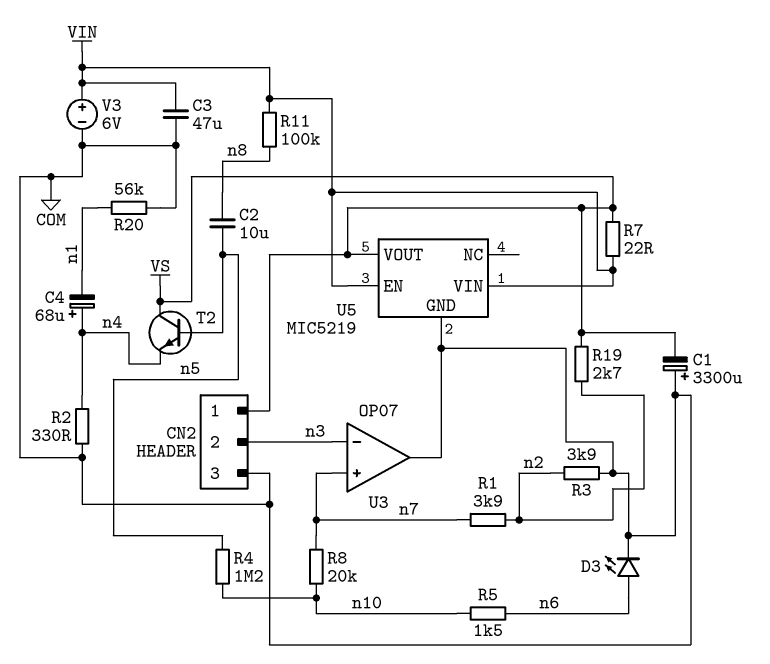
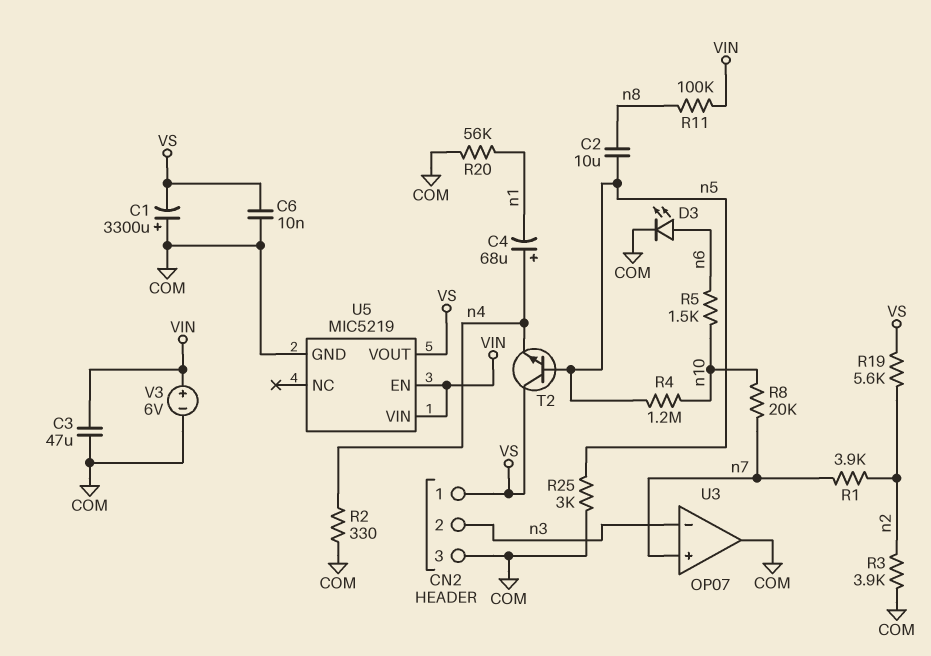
C6: none -> 10nF (COM, VS)
R7: 22 (VIN, VS) -> none
R19: 2.7k (VS, n2) -> 5.6k (VS, n2)
R25: none -> 3k (COM, n5)

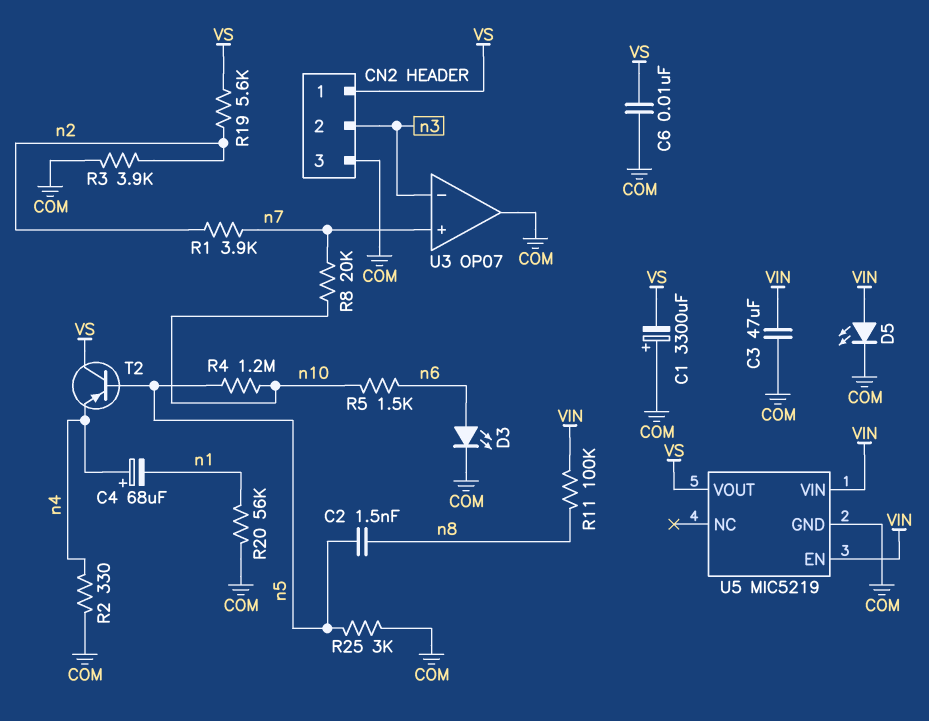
C2: 10uF (n5, n8) -> 1.5nF (n5, n8)
D5: none -> LED (A VIN, K COM)
T2: NPN (B n5, C VS, E n4) -> PNP (B n5, C VS, E n4)
V3: 6V (plus VIN, minus COM) -> none

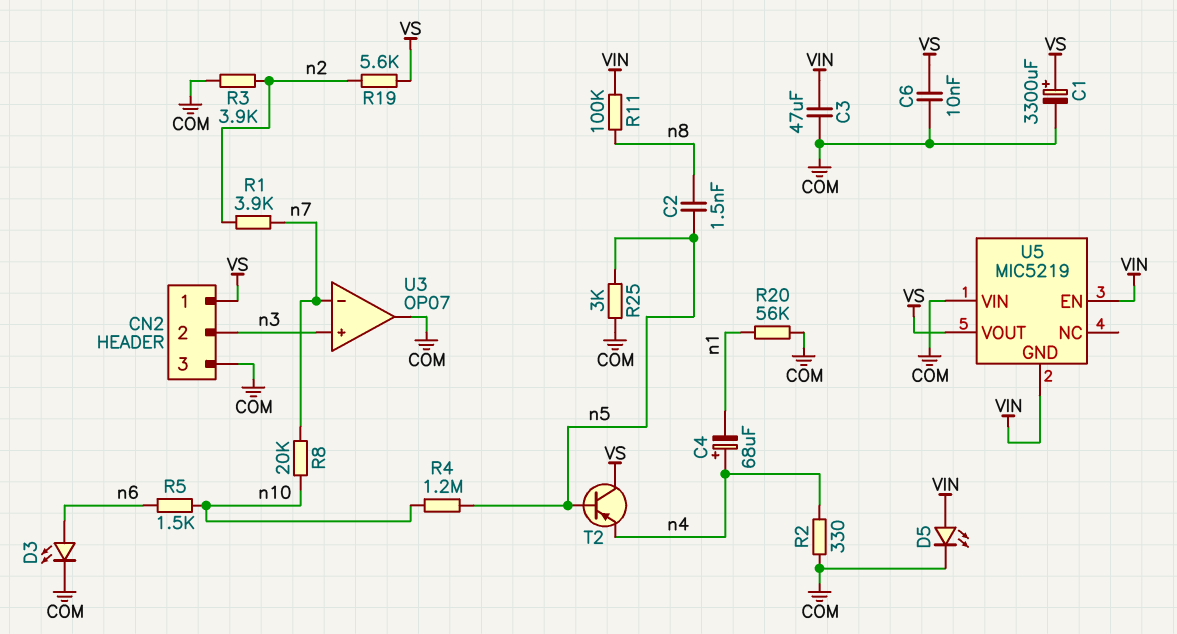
C1: 3300uF (plus COM, minus VS) -> 3300uF (plus VS, minus COM)
U3 pin in+: n7 -> n3
U3 pin in-: n3 -> n7
U5 pin GND: COM -> VIN
U5 pin VIN: VIN -> COM

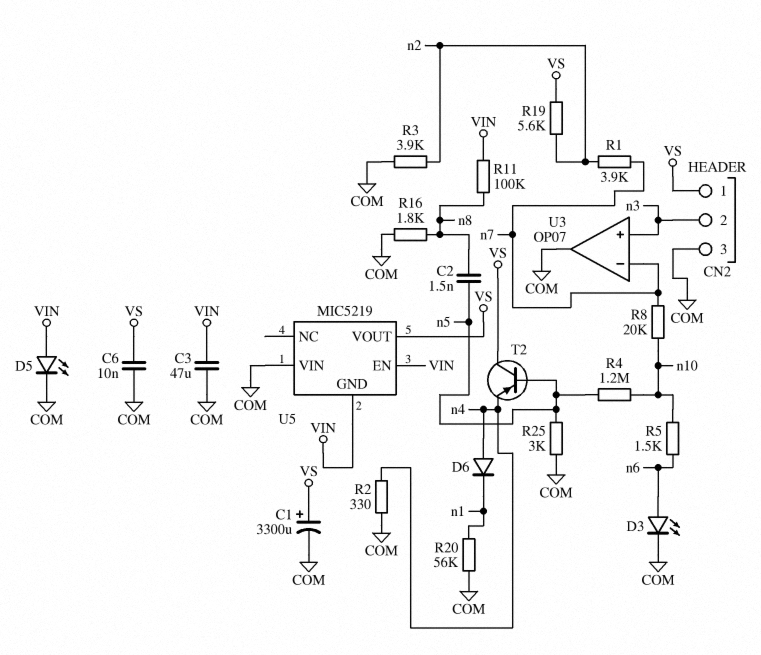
C4: 68uF (plus n4, minus n1) -> none
D6: none -> diode (A n4, K n1)
R16: none -> 1.8k (COM, n8)

